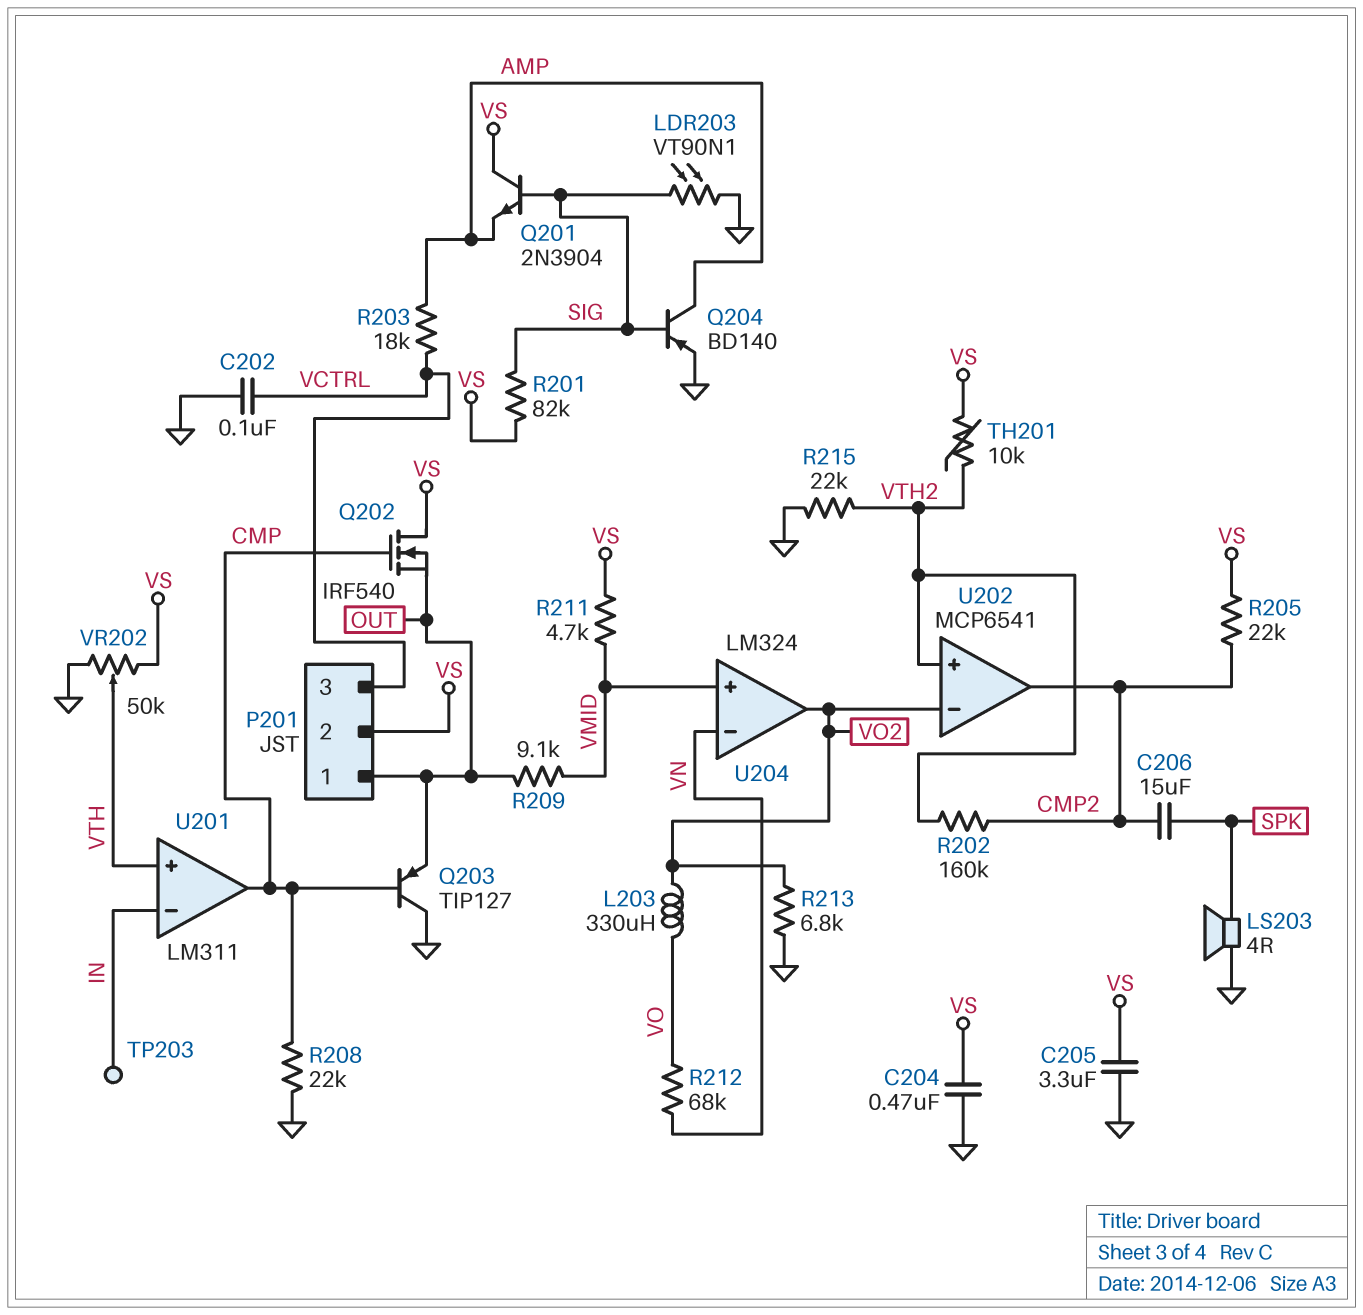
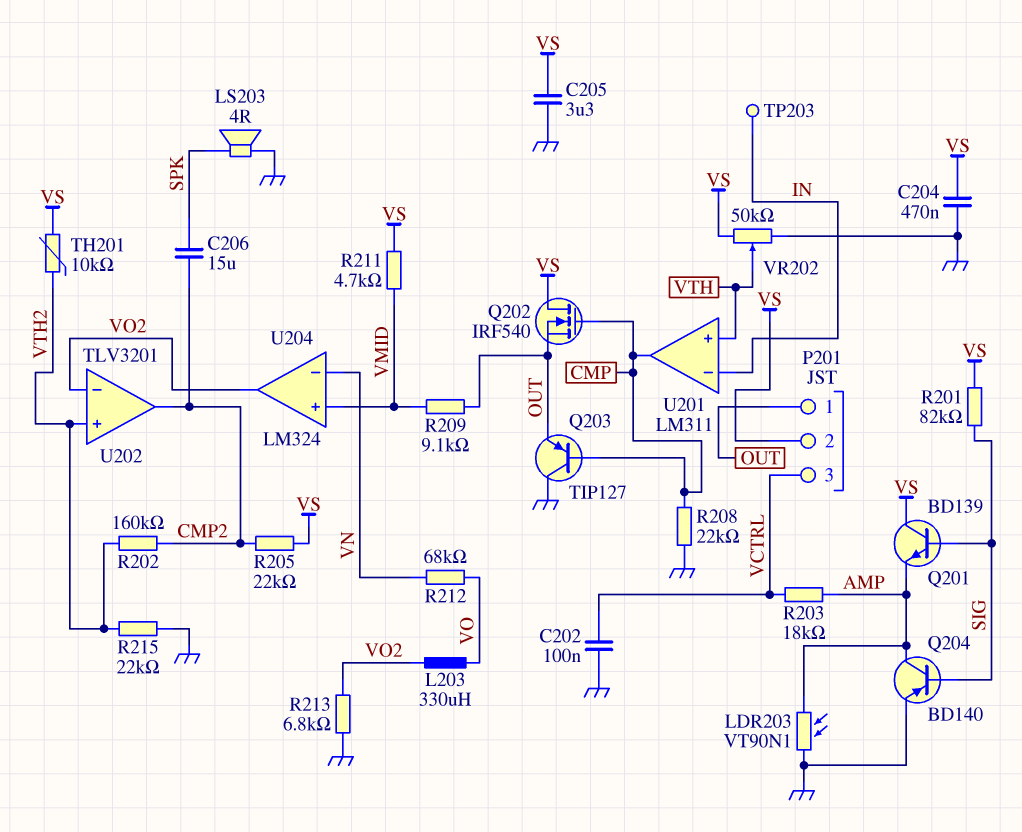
LDR203: VT90N1 (GND, SIG) -> VT90N1 (AMP, GND)
Q201: NPN 2N3904 (B SIG, C VS, E AMP) -> NPN BD139 (B SIG, C VS, E AMP)
U202: MCP6541 -> TLV3201

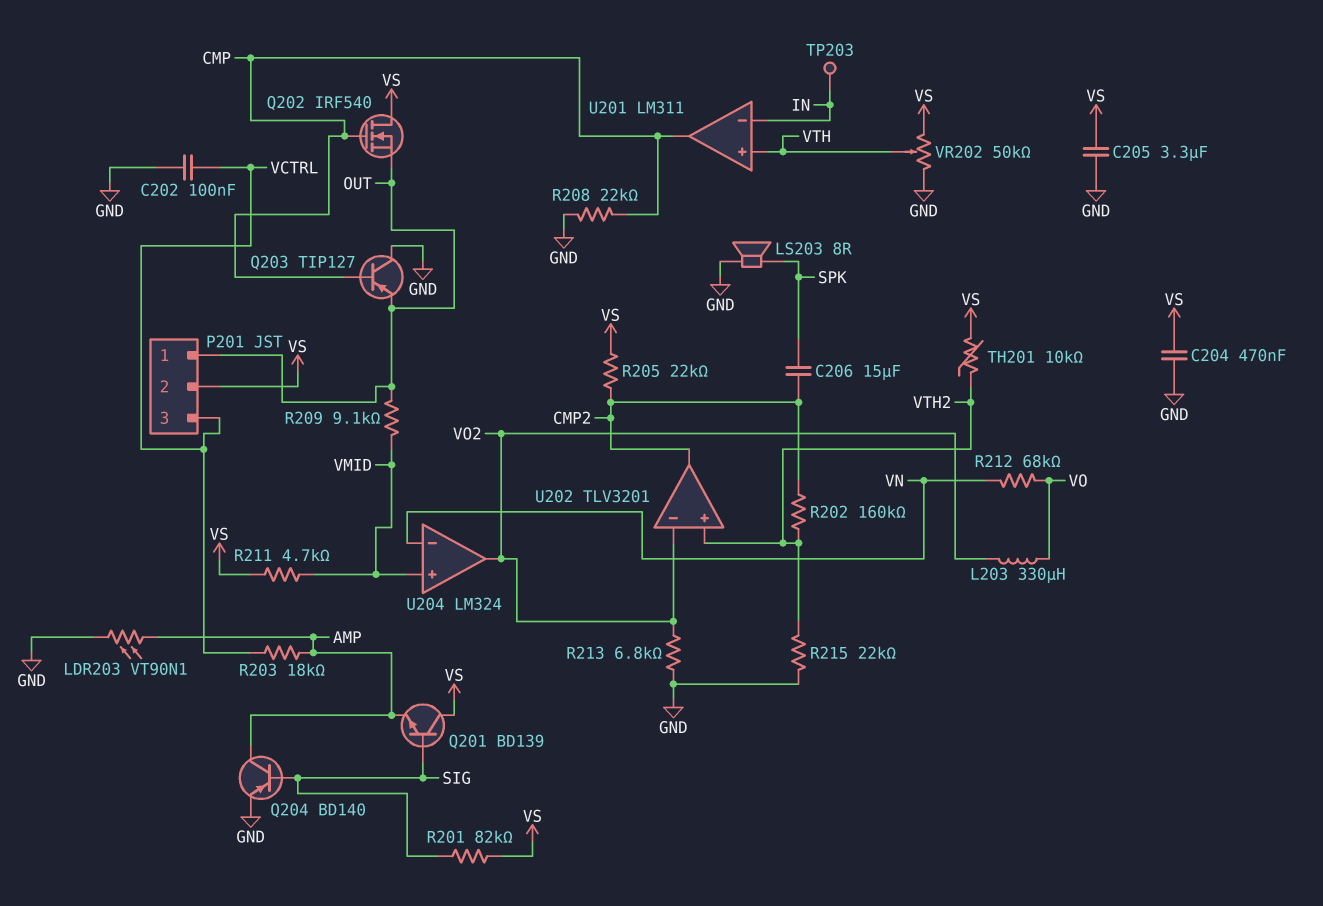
LS203: speaker 4R (GND, SPK) -> speaker 8R (GND, SPK)

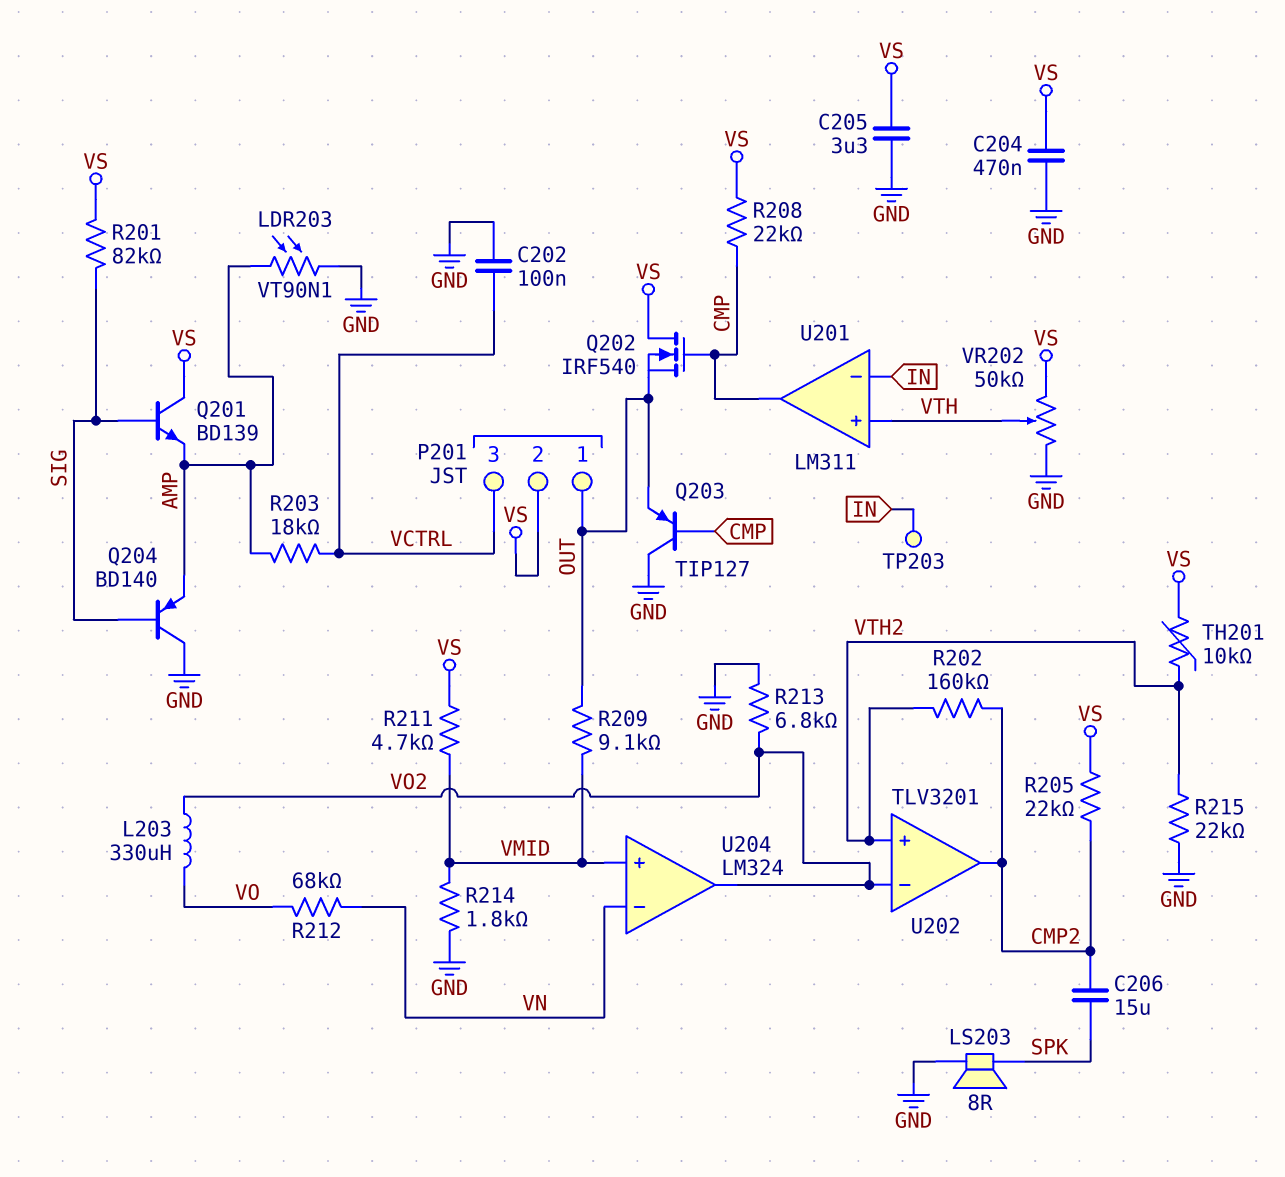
Q204: PNP BD140 (B SIG, C AMP, E GND) -> PNP BD140 (B SIG, C GND, E AMP)
R208: 22k (CMP, GND) -> 22k (CMP, VS)
R214: none -> 1.8k (GND, VMID)

